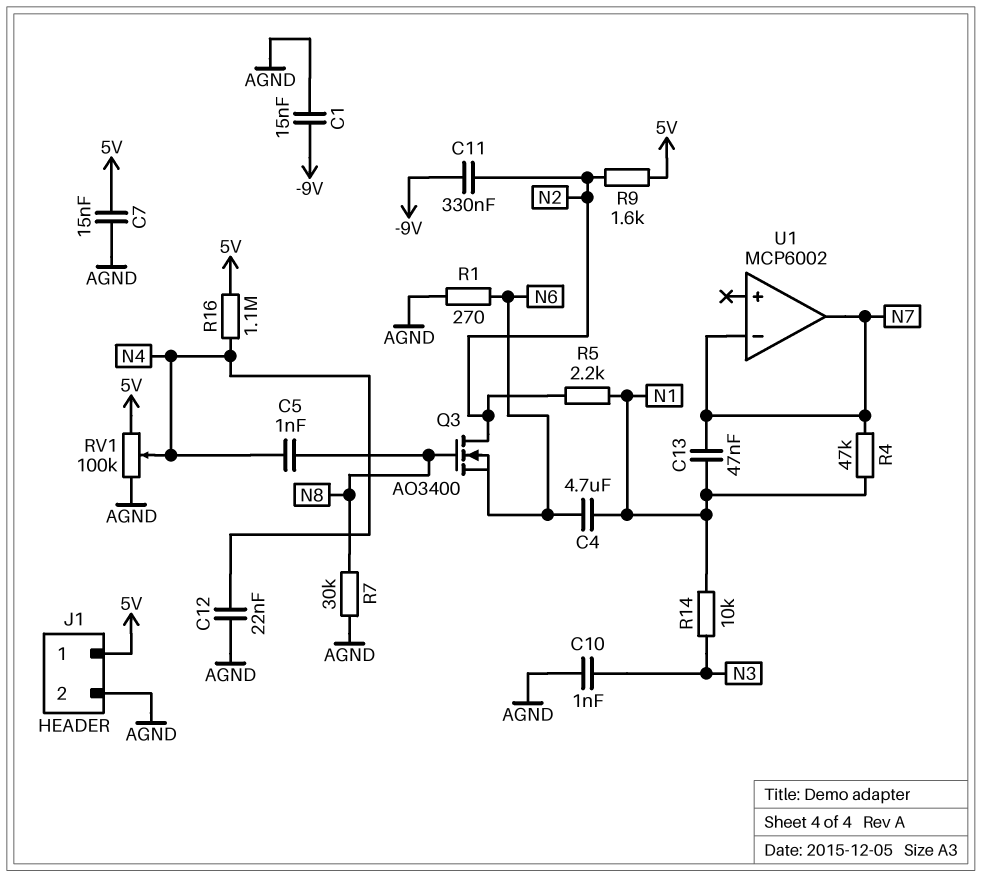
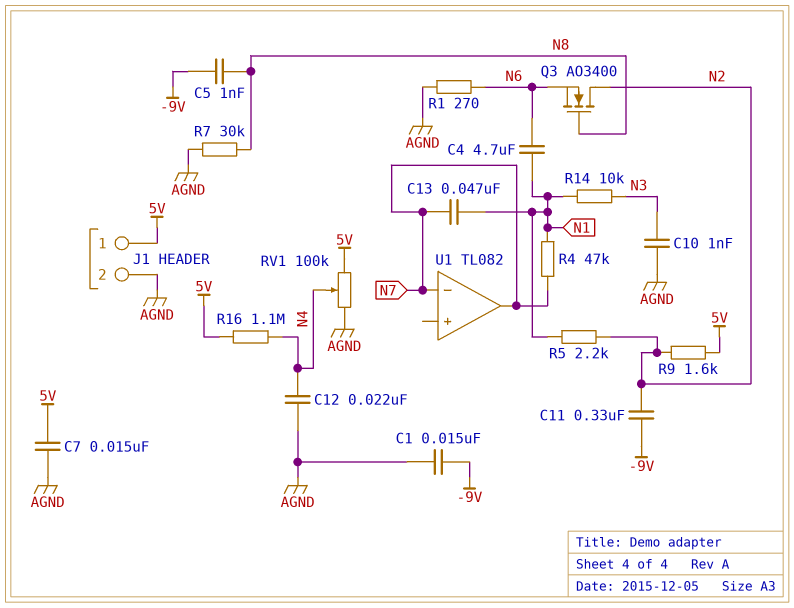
C5: 1nF (N4, N8) -> 1nF (-9V, N8)
U1: MCP6002 -> TL082

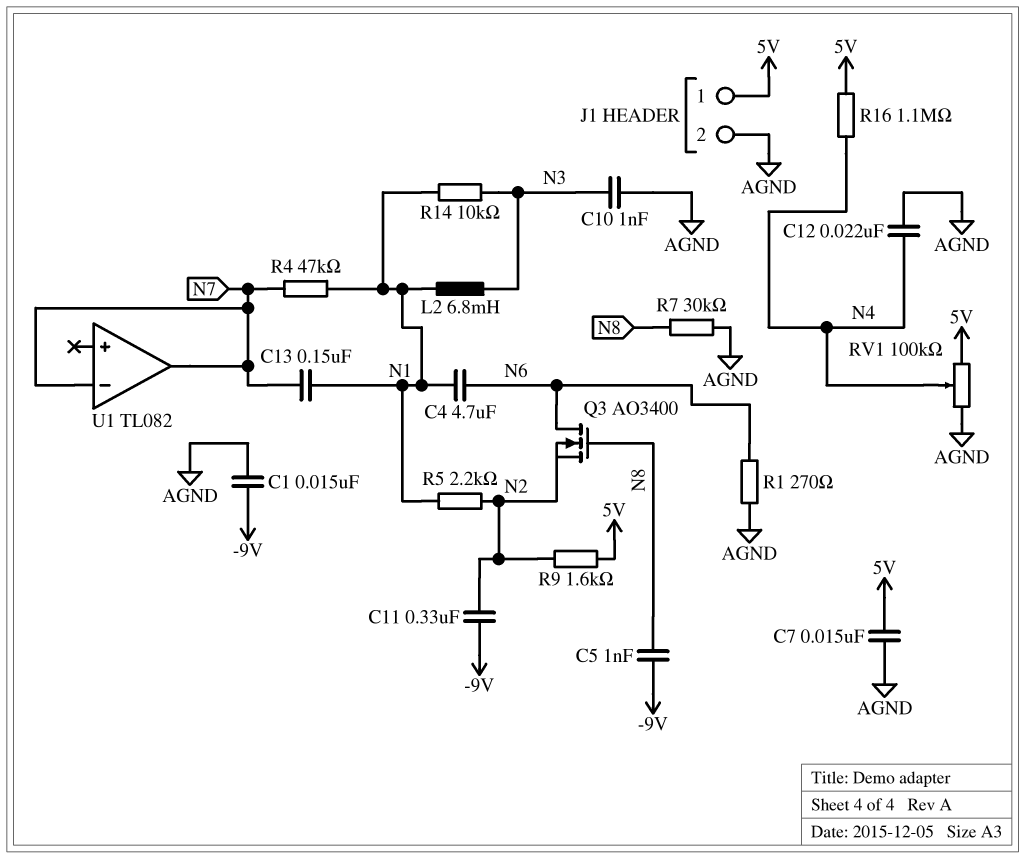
C13: 47nF (N1, N7) -> 150nF (N1, N7)
L2: none -> 6.8mH (N1, N3)
Q3: NMOS AO3400 (G N8, D N2, S N6) -> NMOS AO3400 (G N8, D N6, S N2)

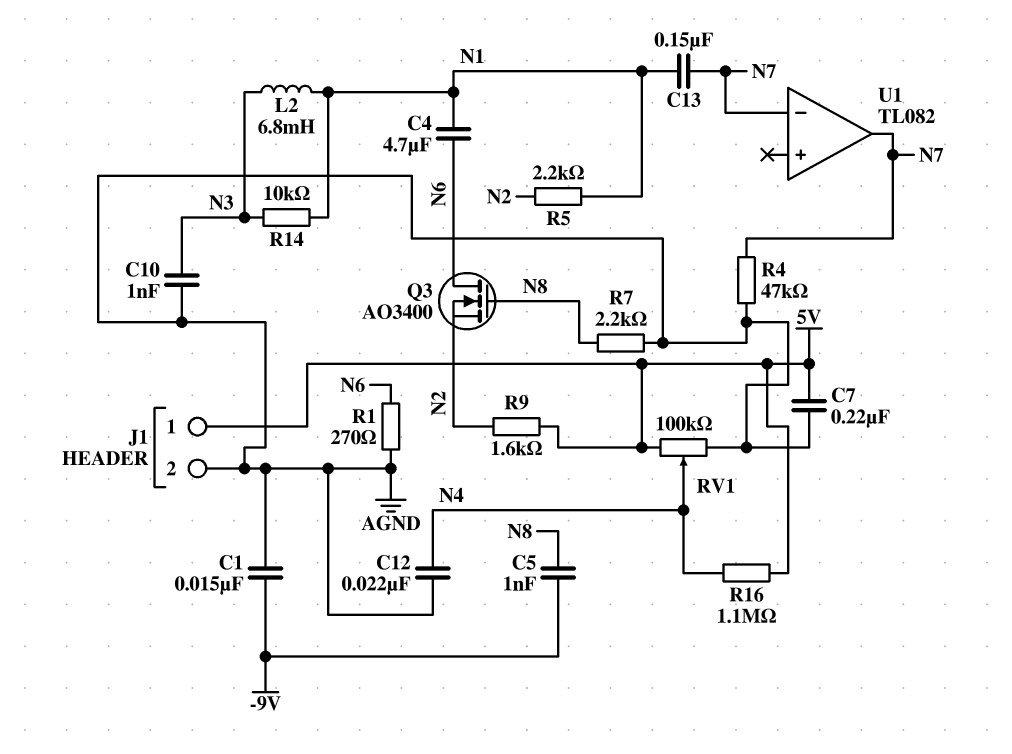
C7: 15nF (5V, AGND) -> 220nF (5V, AGND)
C11: 330nF (-9V, N2) -> none
R4: 47k (N1, N7) -> 47k (AGND, N7)
R7: 30k (AGND, N8) -> 2.2k (AGND, N8)

